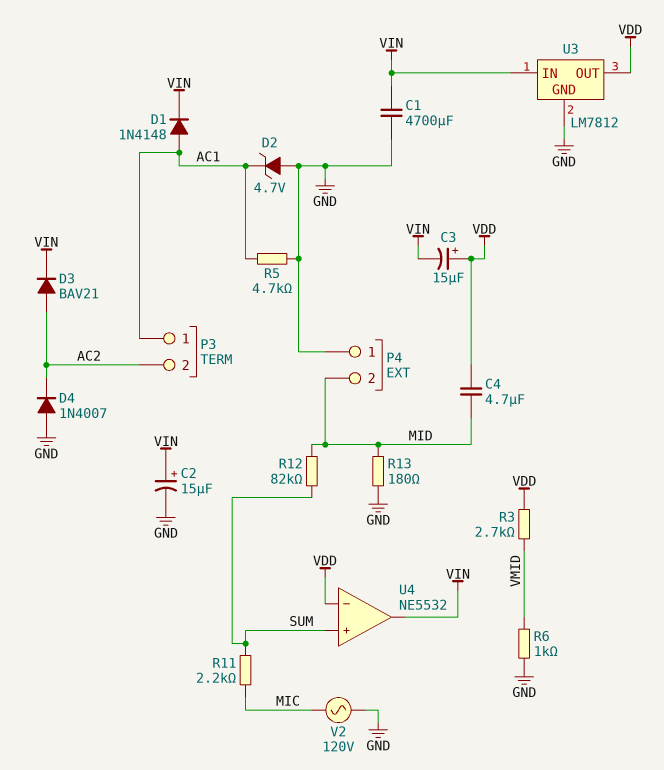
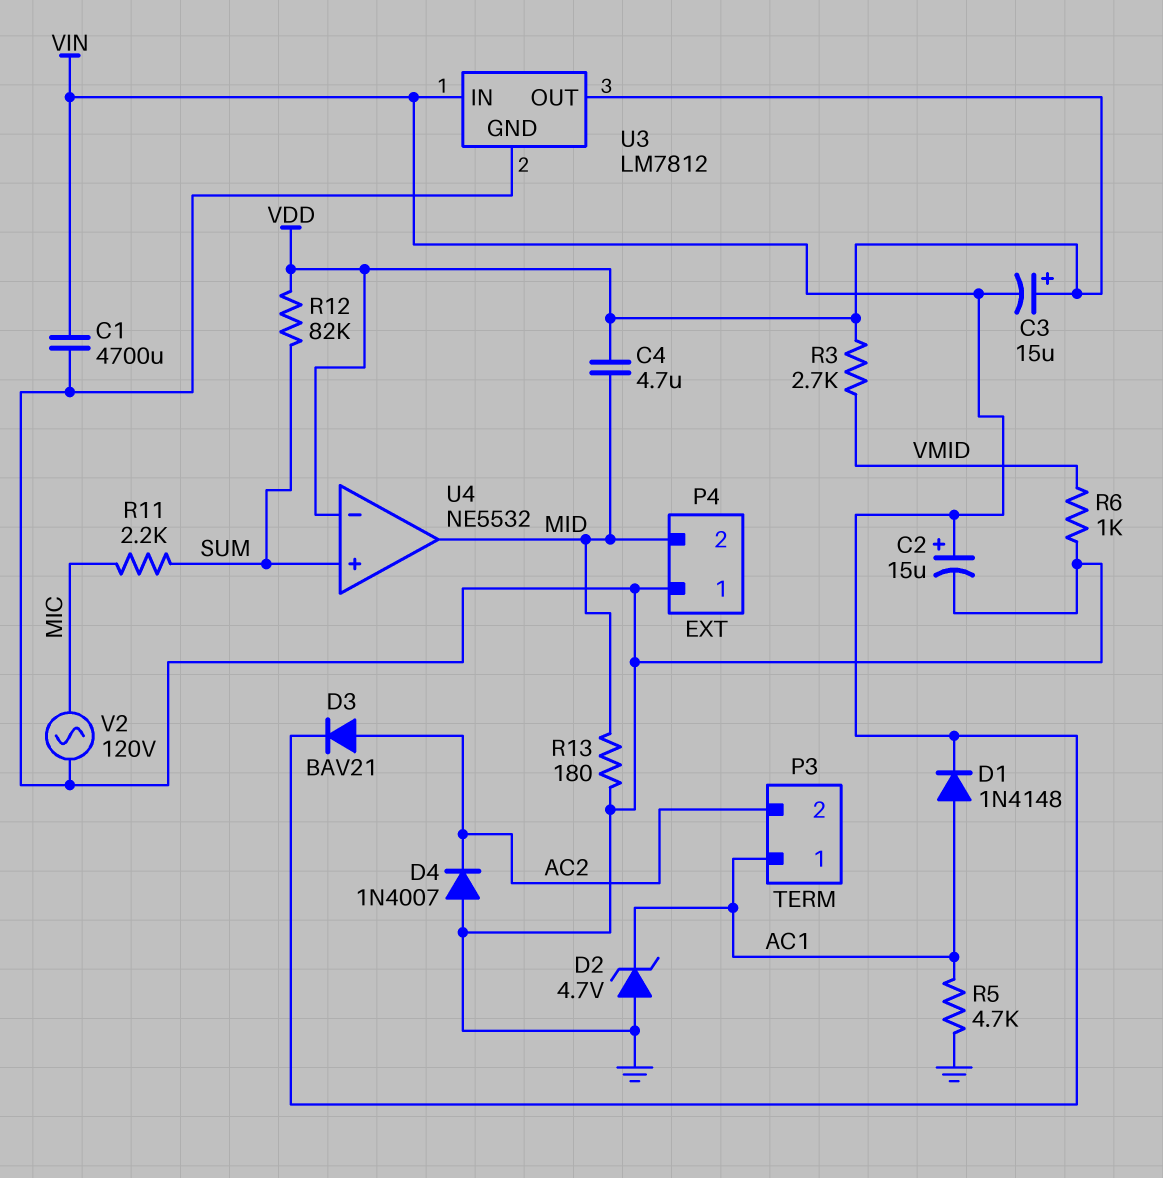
R12: 82k (MID, SUM) -> 82k (SUM, VDD)
U4 pin out: VIN -> MID

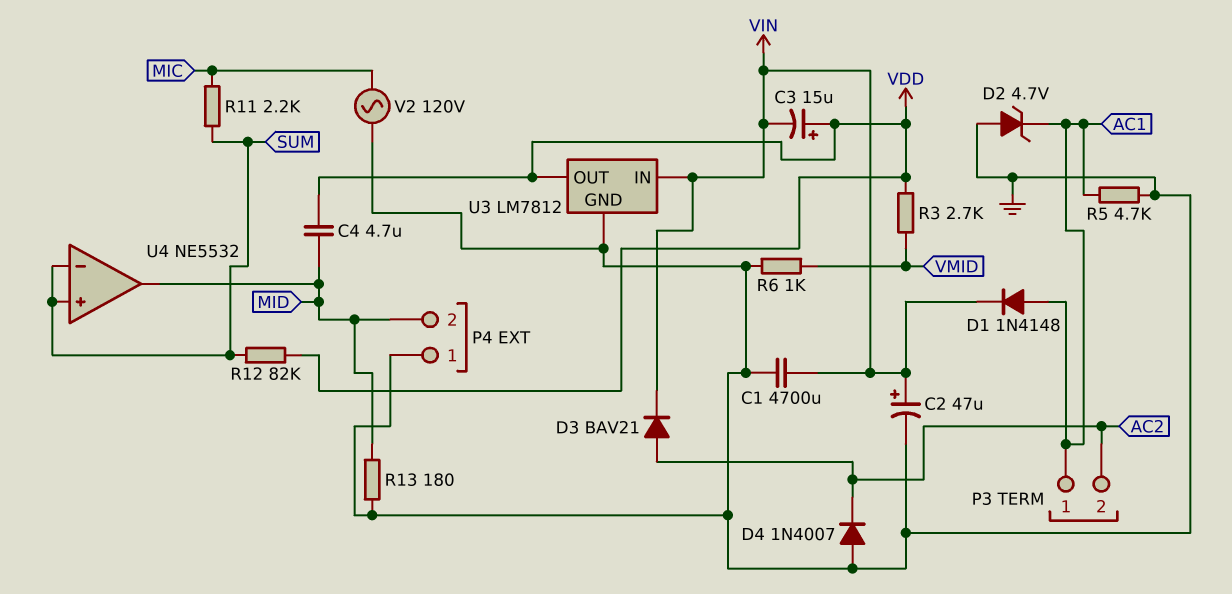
C2: 15uF (plus VIN, minus GND) -> 47uF (plus VIN, minus GND)
U4 pin in-: VDD -> SUM

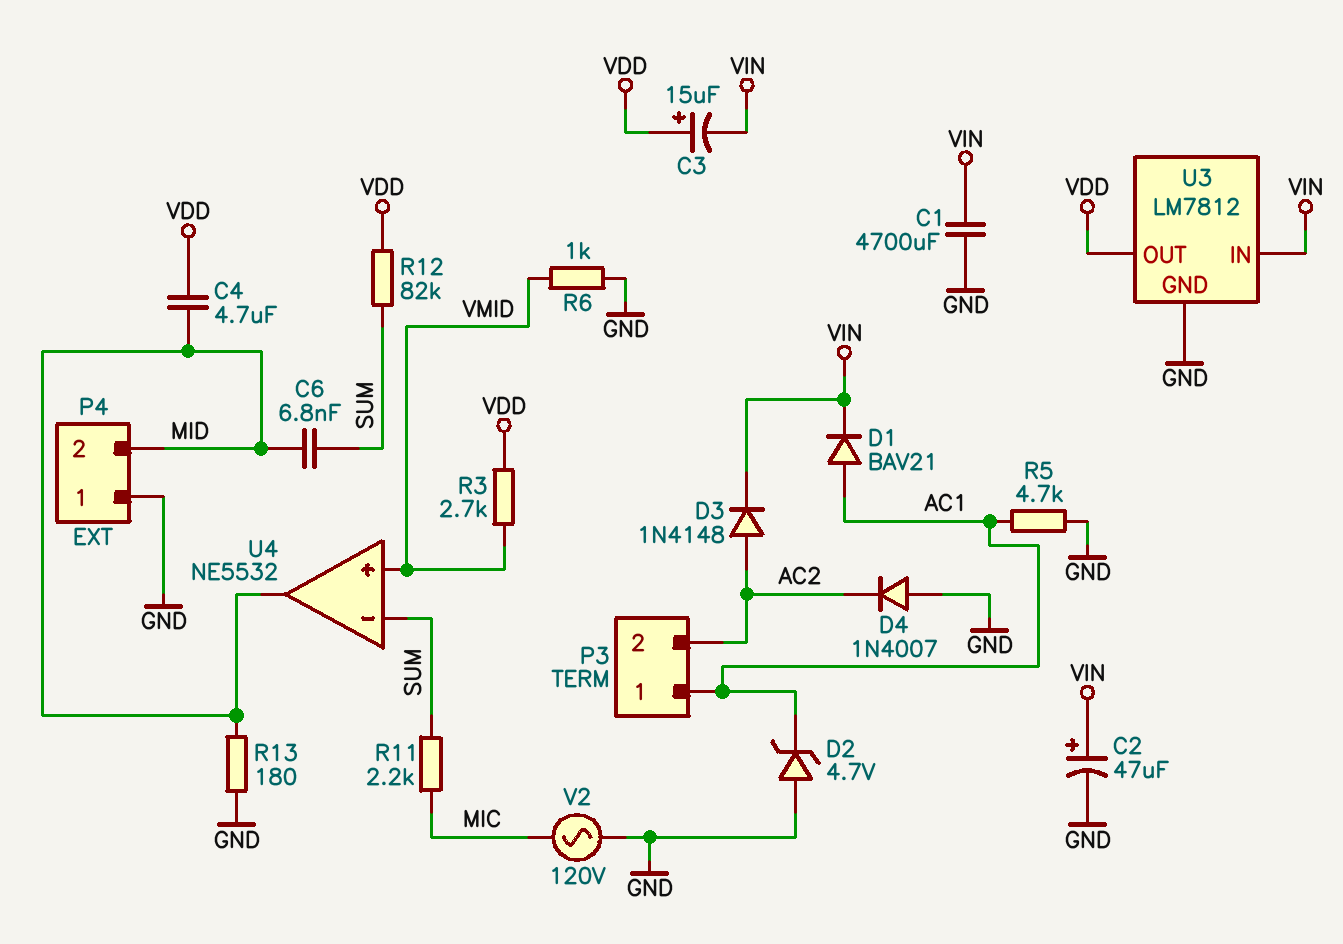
C6: none -> 6.8nF (MID, SUM)
D1: diode 1N4148 (A AC1, K VIN) -> diode BAV21 (A AC1, K VIN)
D3: diode BAV21 (A AC2, K VIN) -> diode 1N4148 (A AC2, K VIN)
U4 pin in+: SUM -> VMID

